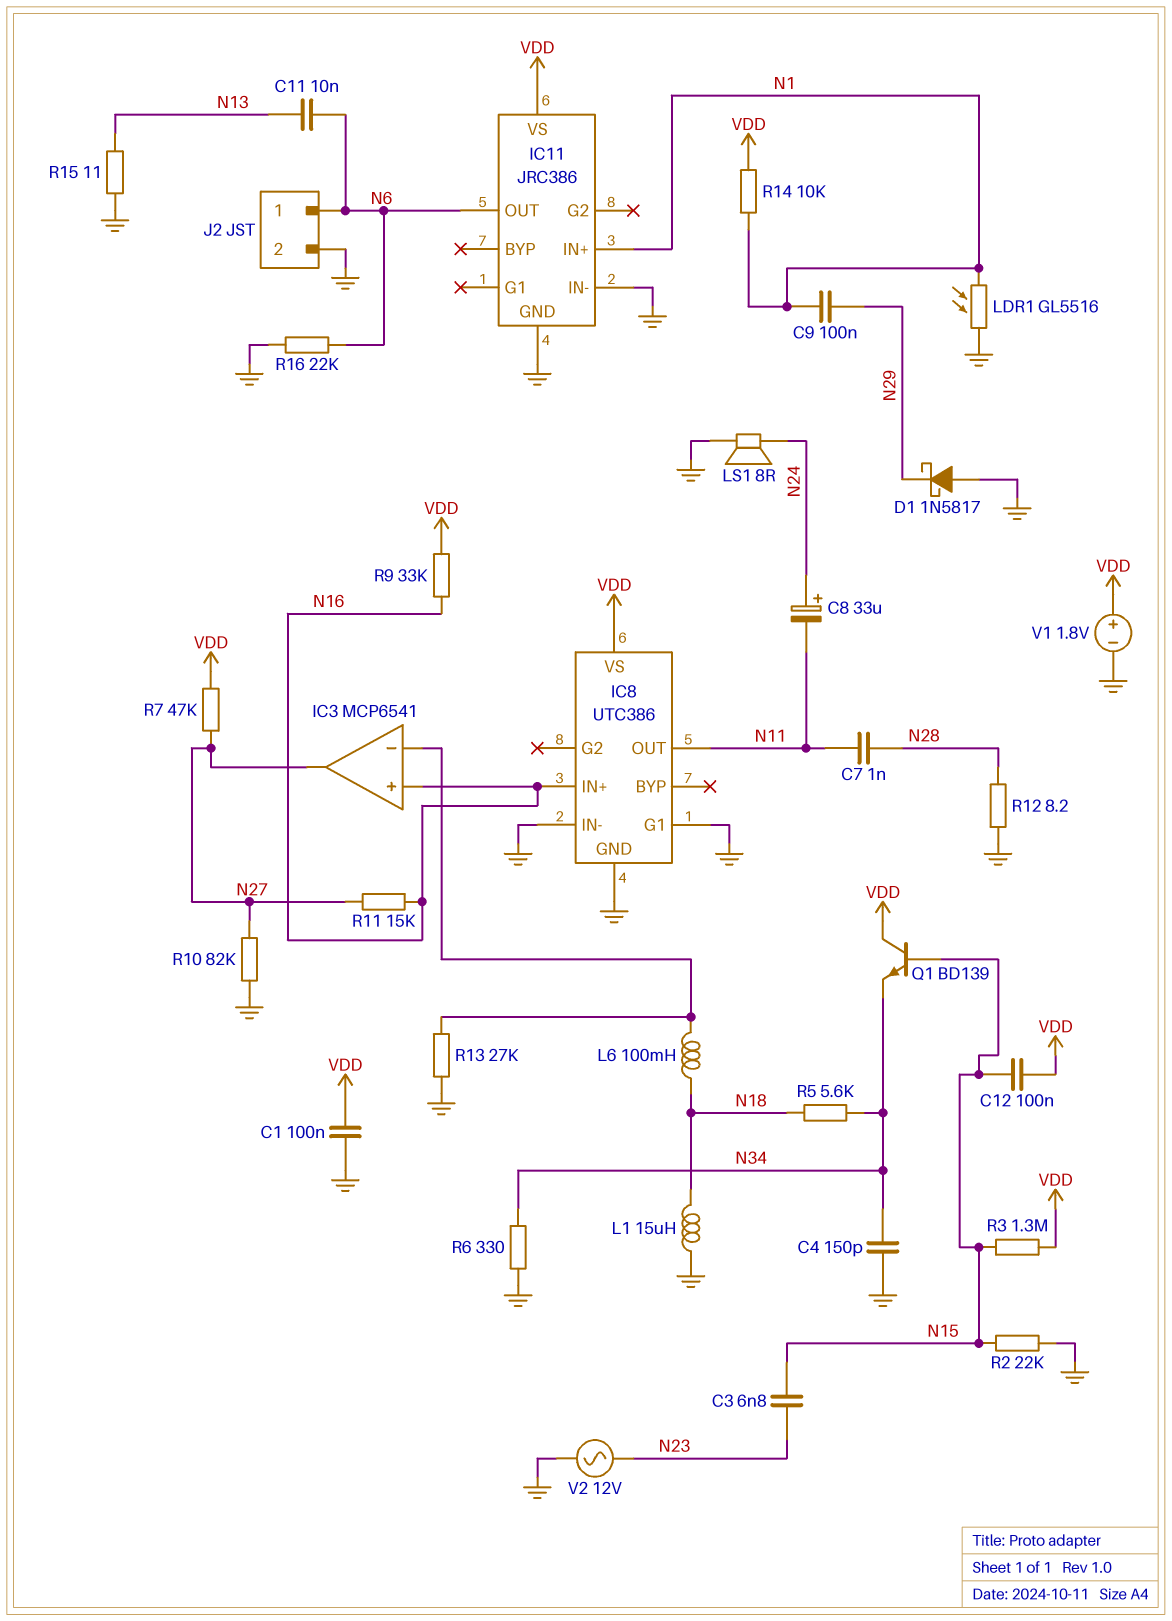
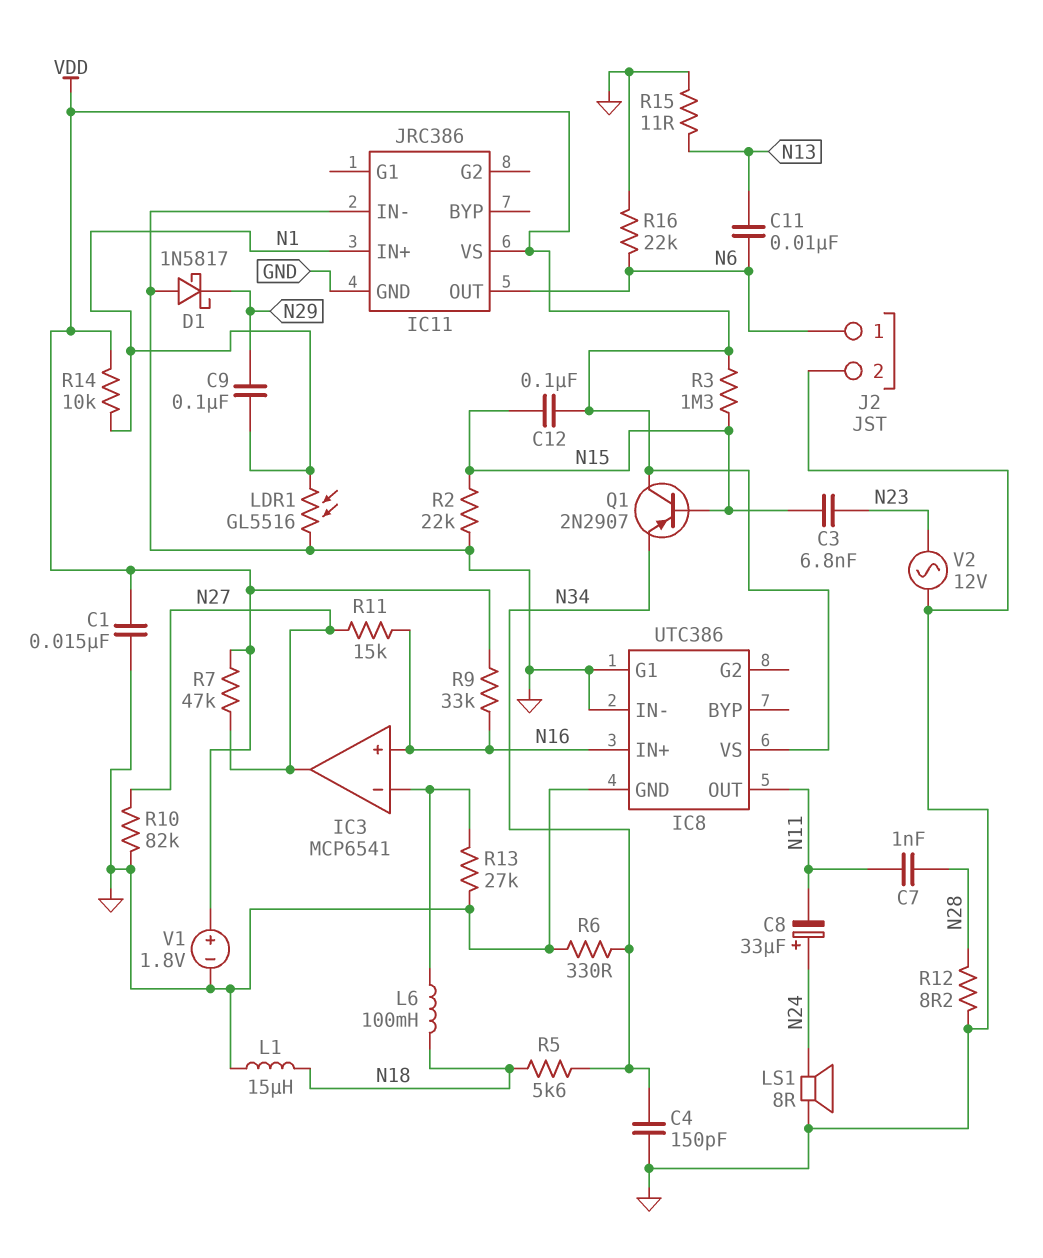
C1: 100nF (GND, VDD) -> 15nF (GND, VDD)
Q1: NPN BD139 (B N15, C VDD, E N34) -> PNP 2N2907 (B N15, C VDD, E N34)

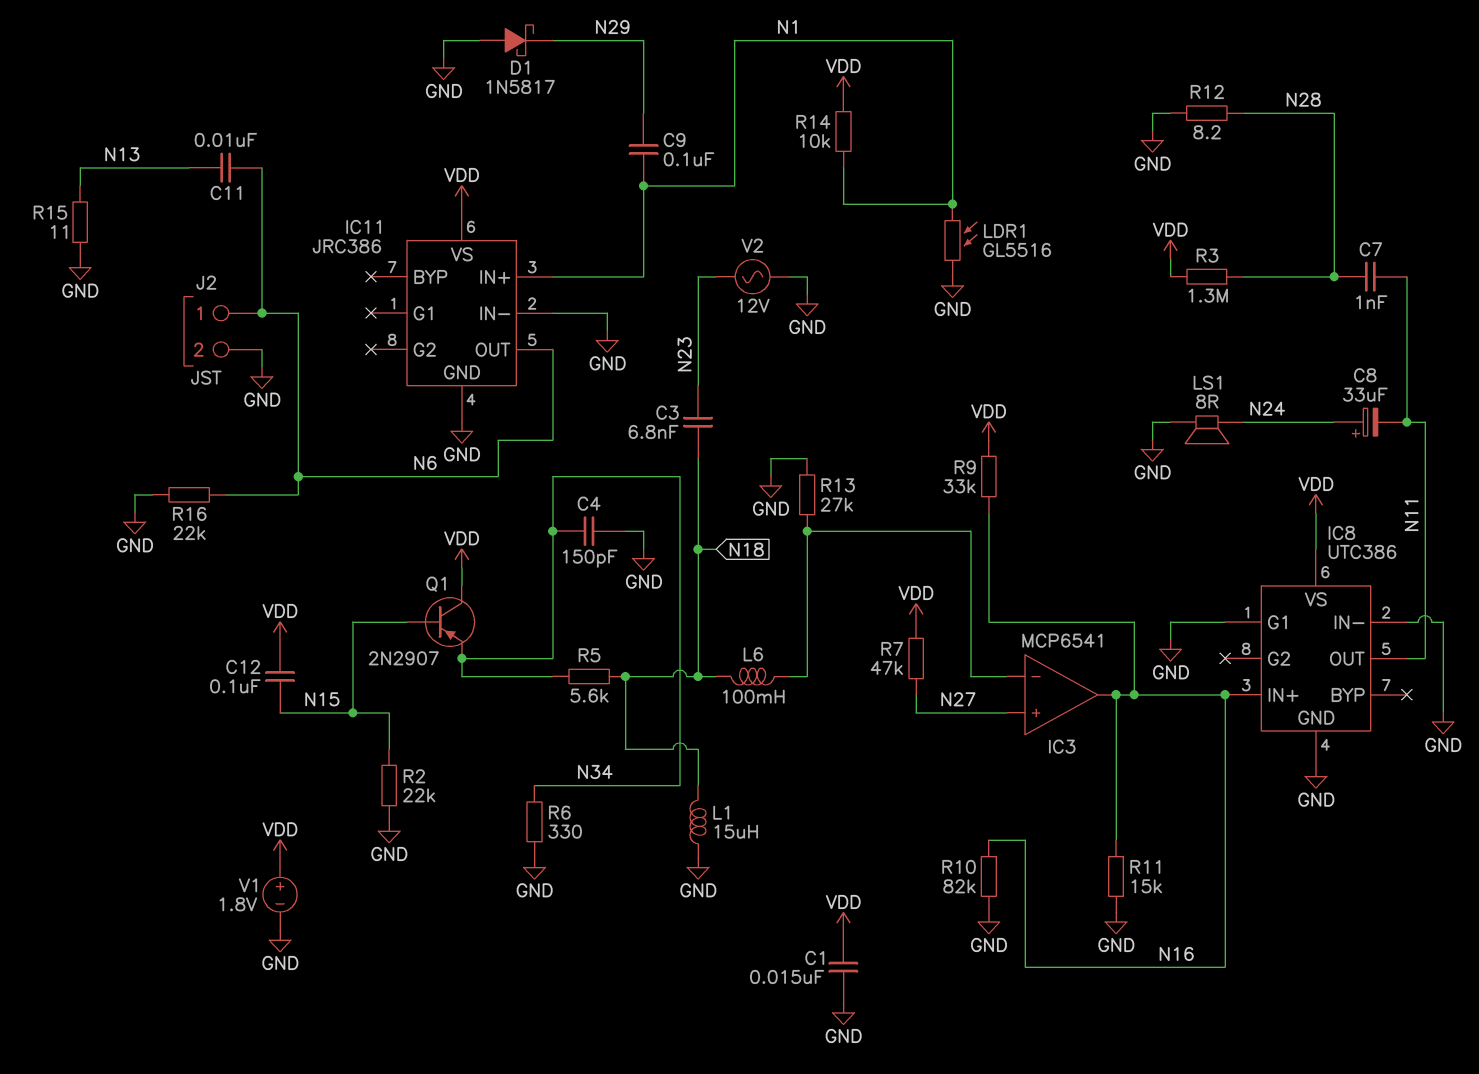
C3: 6.8nF (N15, N23) -> 6.8nF (N18, N23)
IC3 pin in+: N16 -> N27
IC3 pin out: N27 -> N16
R3: 1.3M (N15, VDD) -> 1.3M (N28, VDD)
R10: 82k (GND, N27) -> 82k (GND, N16)
R11: 15k (N16, N27) -> 15k (GND, N16)

